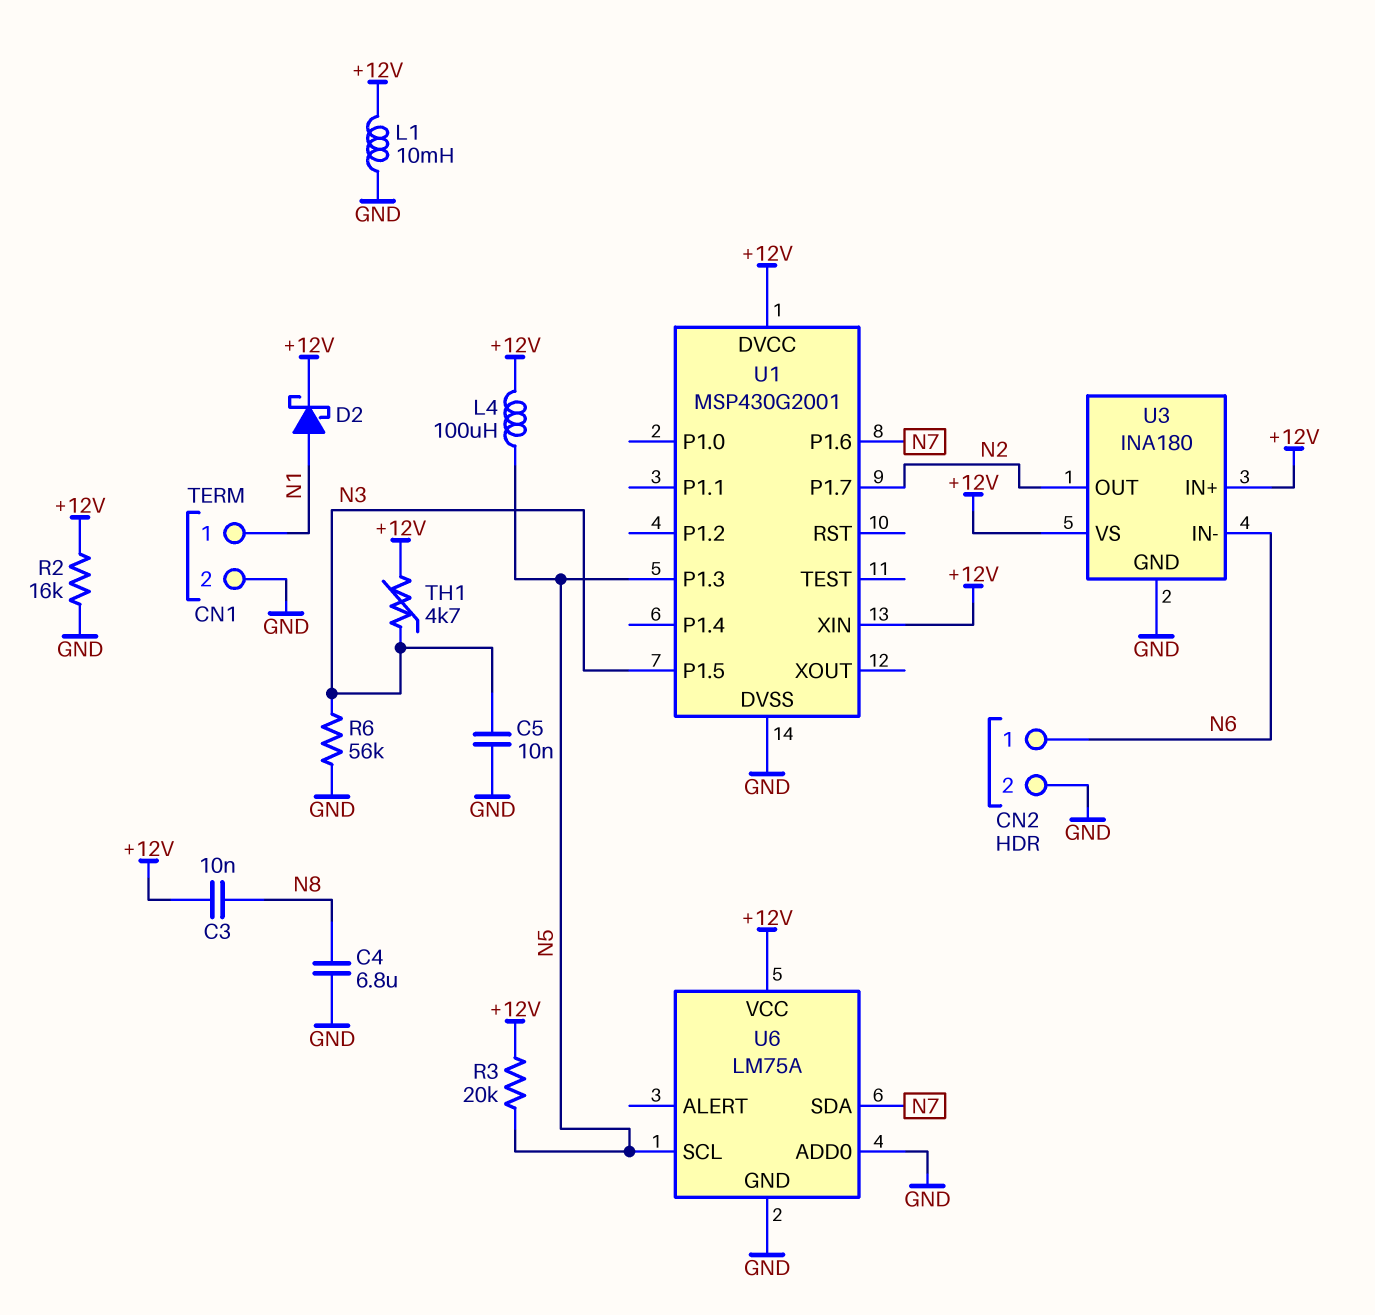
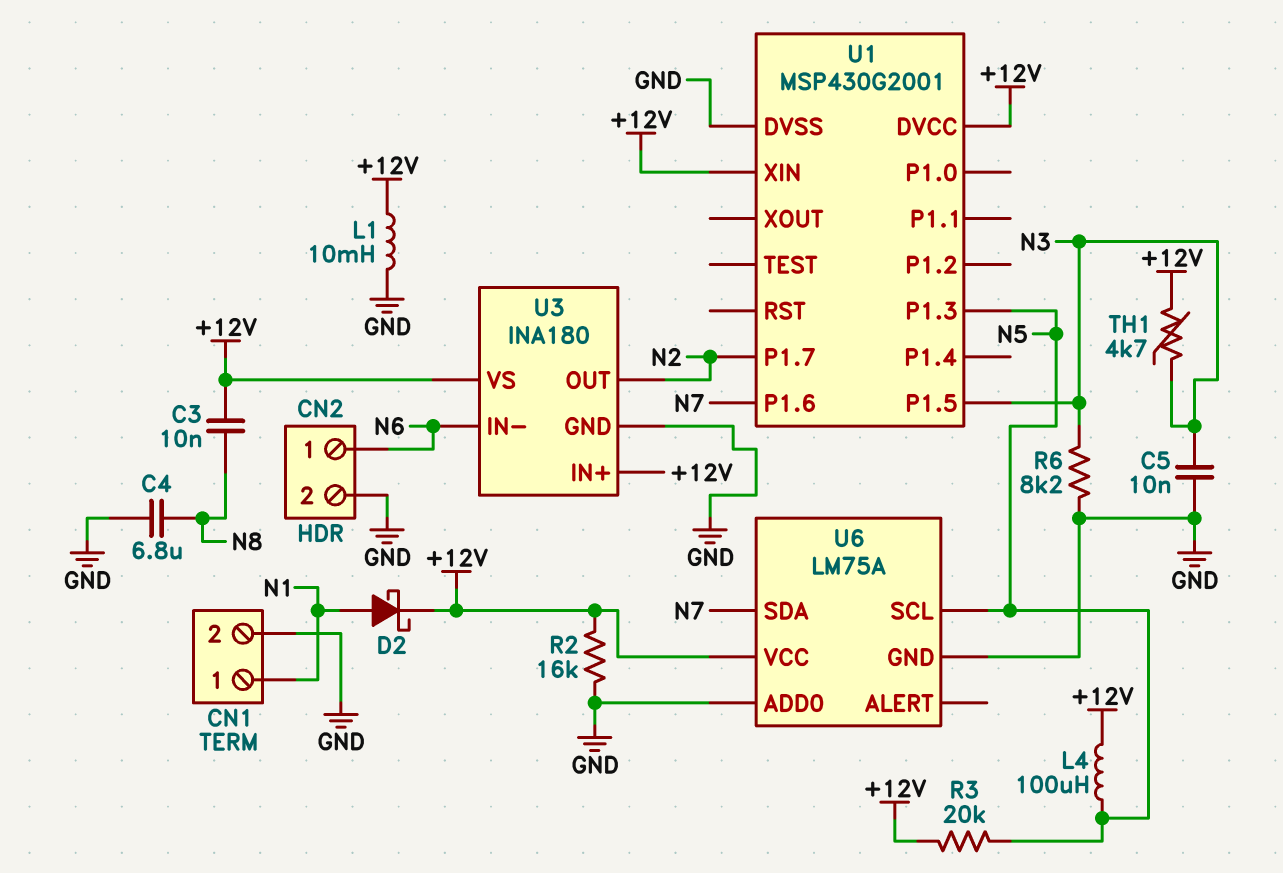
R6: 56k (GND, N3) -> 8.2k (GND, N3)

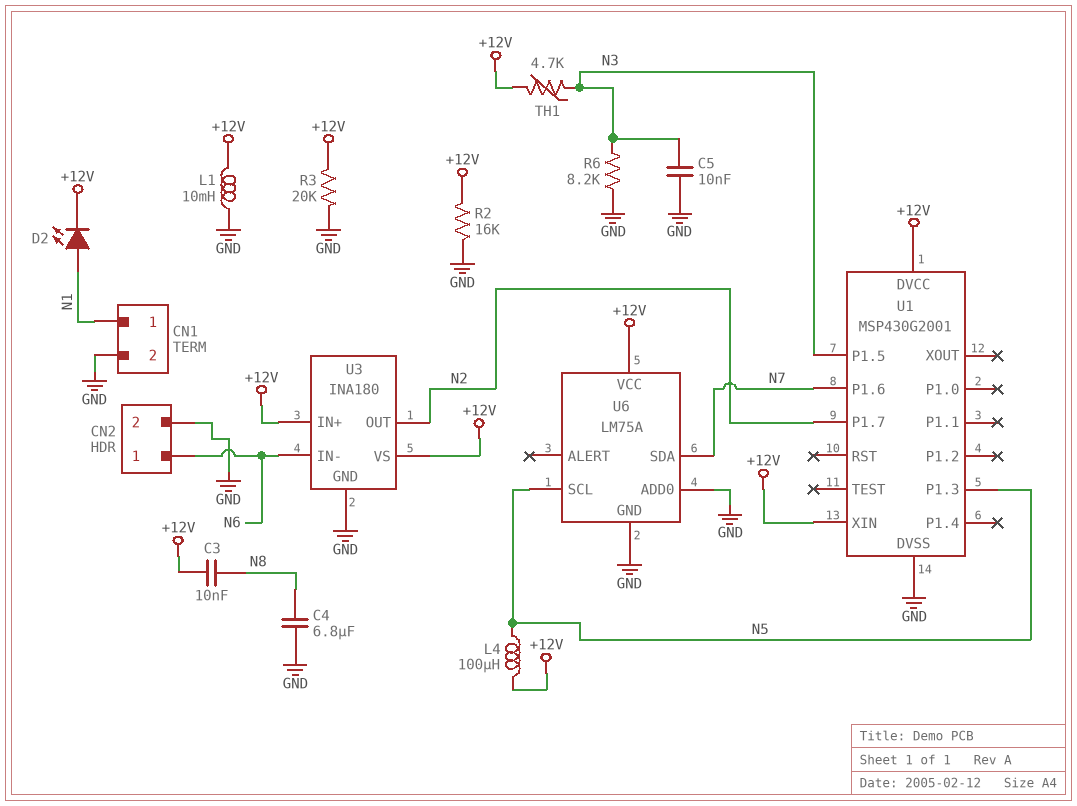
D2: schottky (A N1, K +12V) -> LED (A N1, K +12V)
R3: 20k (+12V, N5) -> 20k (+12V, GND)

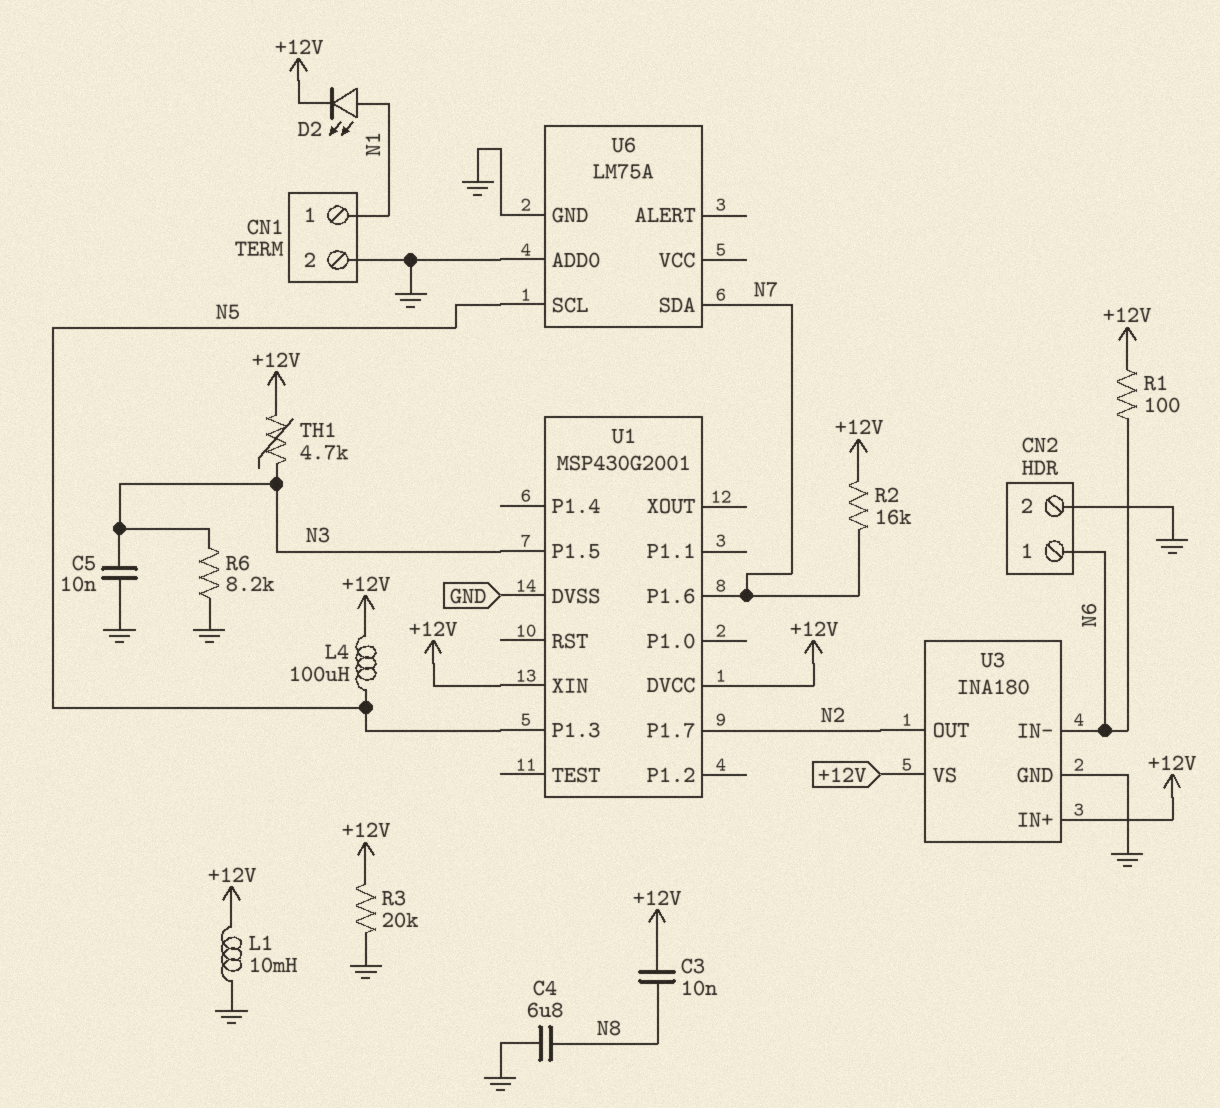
R1: none -> 100 (+12V, N6)
R2: 16k (+12V, GND) -> 16k (+12V, N7)
U6 pin VCC: +12V -> none

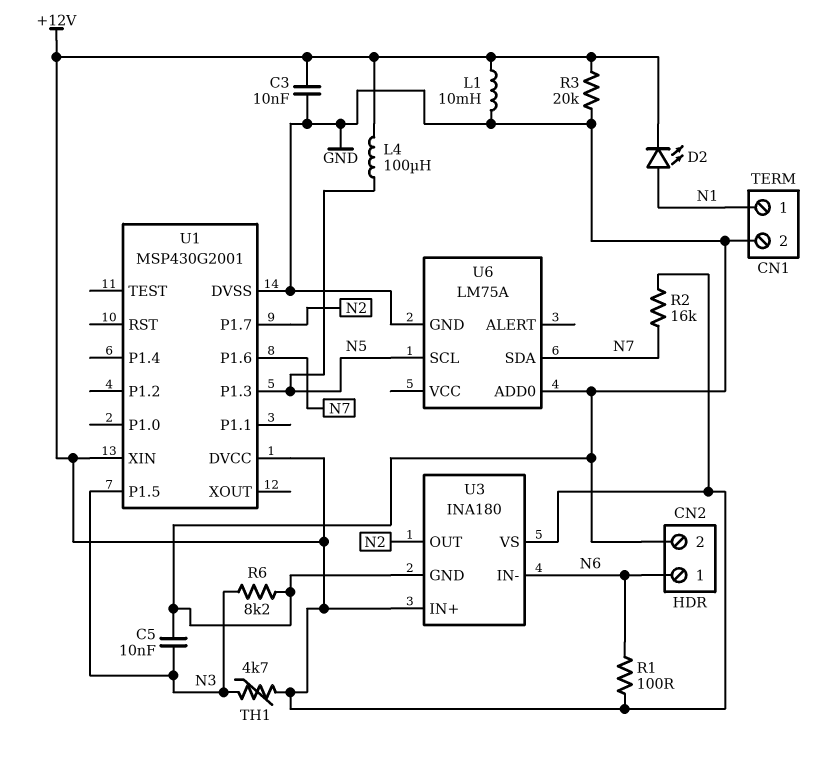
C3: 10nF (+12V, N8) -> 10nF (+12V, GND)
C4: 6.8uF (GND, N8) -> none

